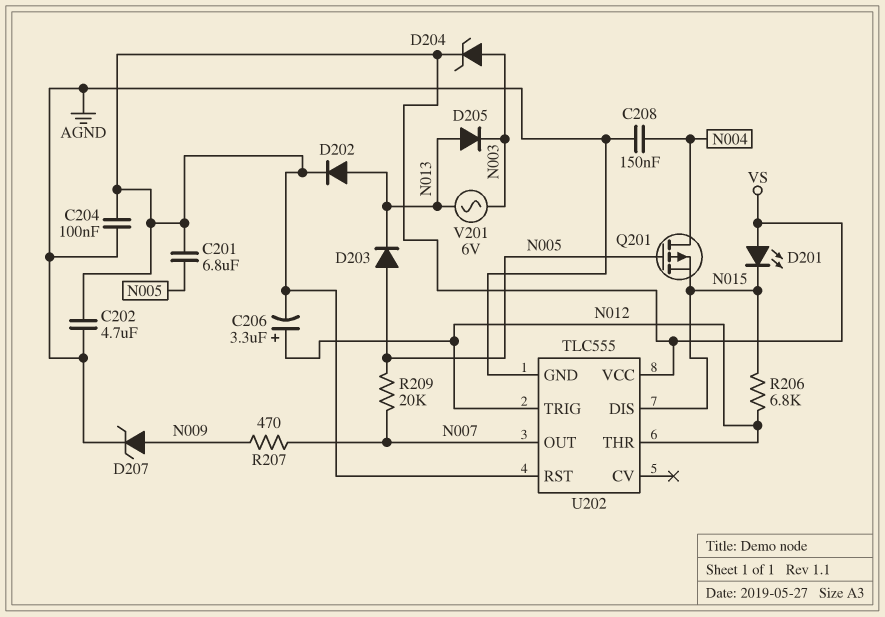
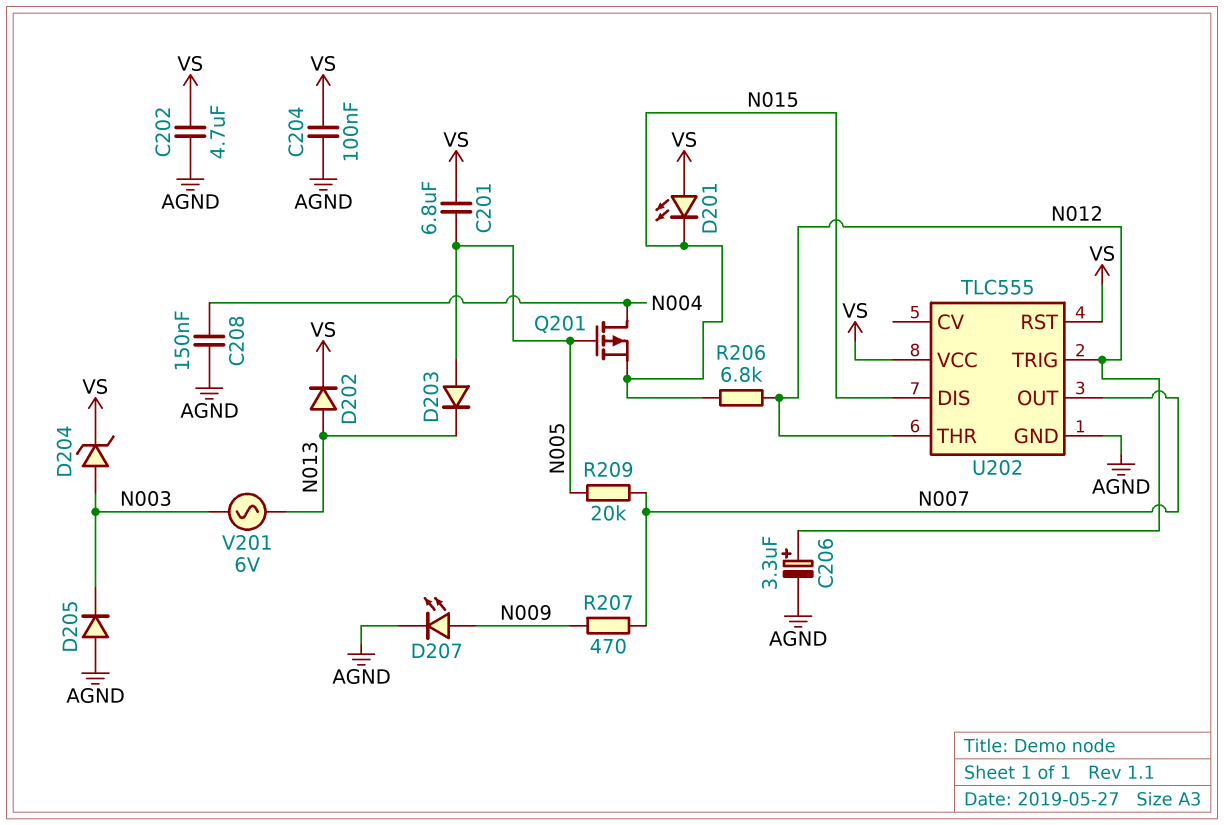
C206: 3.3uF (plus N012, minus VS) -> 3.3uF (plus N012, minus AGND)
D205: diode (A N013, K N003) -> diode (A AGND, K N003)
D207: zener (A N009, K AGND) -> LED (A N009, K AGND)

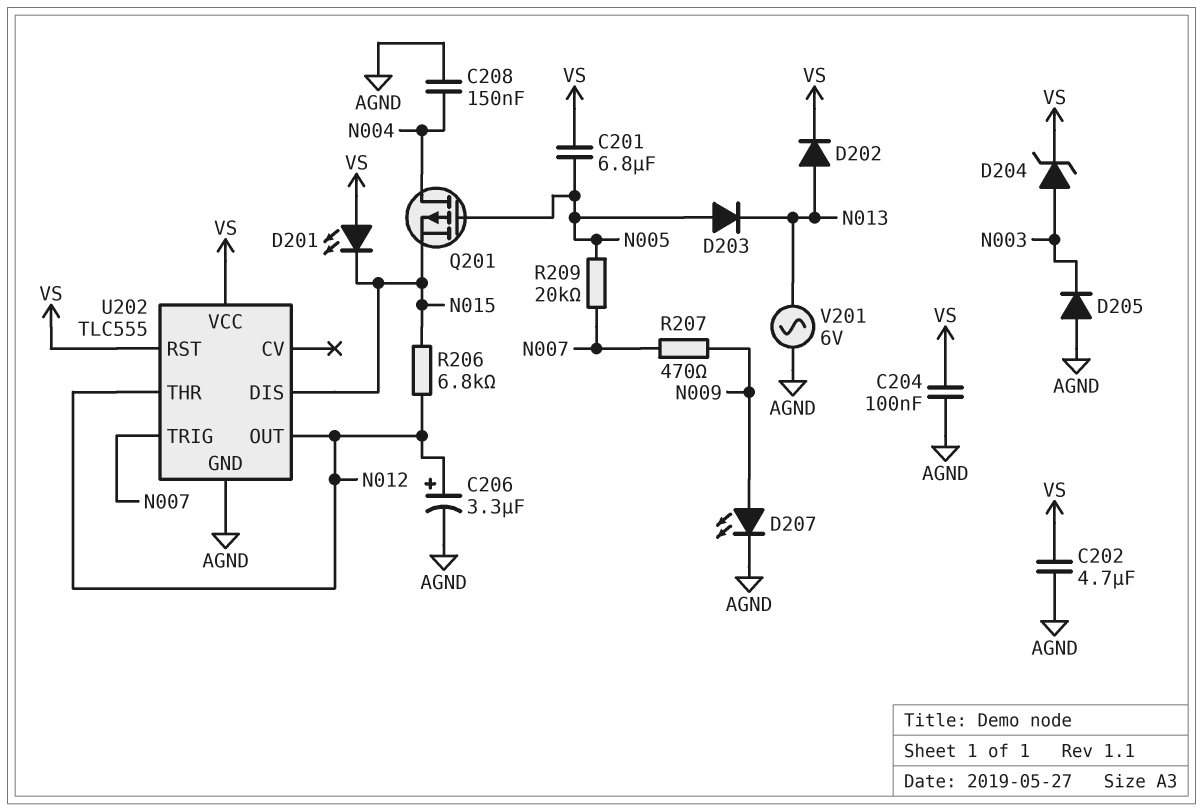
U202 pin OUT: N007 -> N012
U202 pin TRIG: N012 -> N007
V201: AC 6V (N003, N013) -> AC 6V (AGND, N013)

